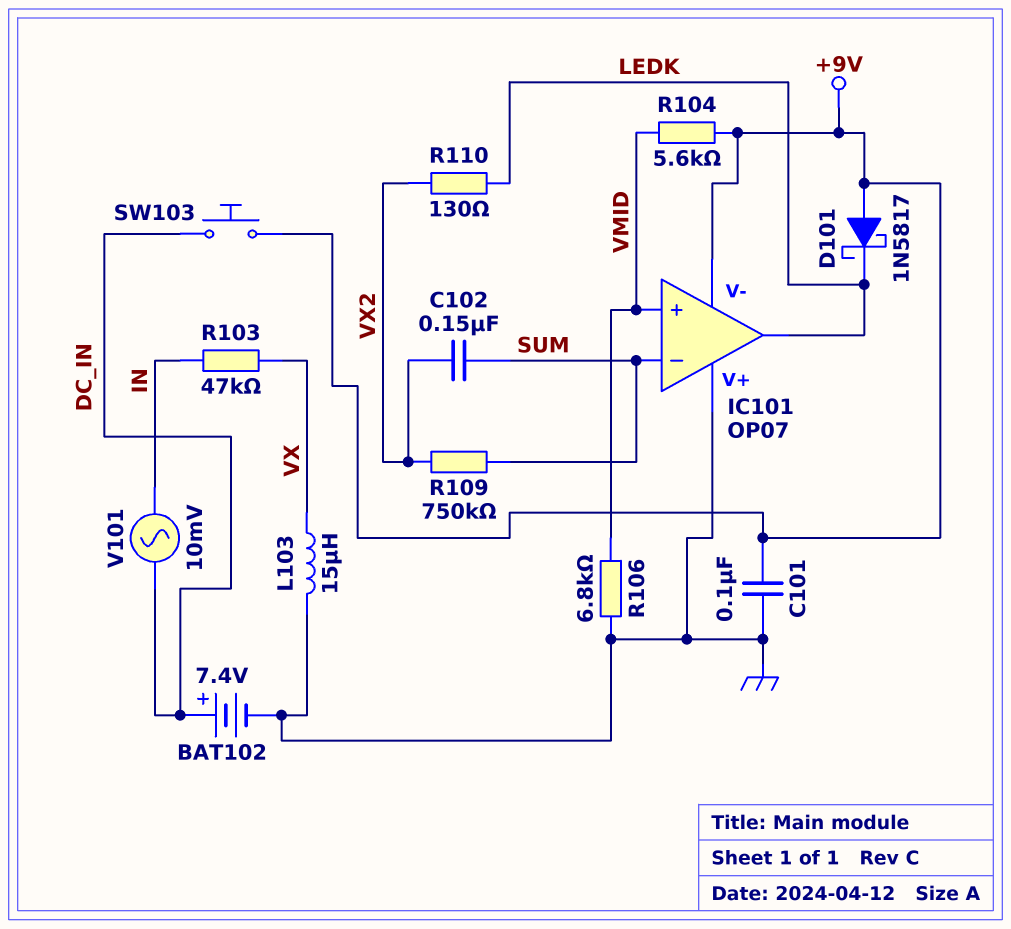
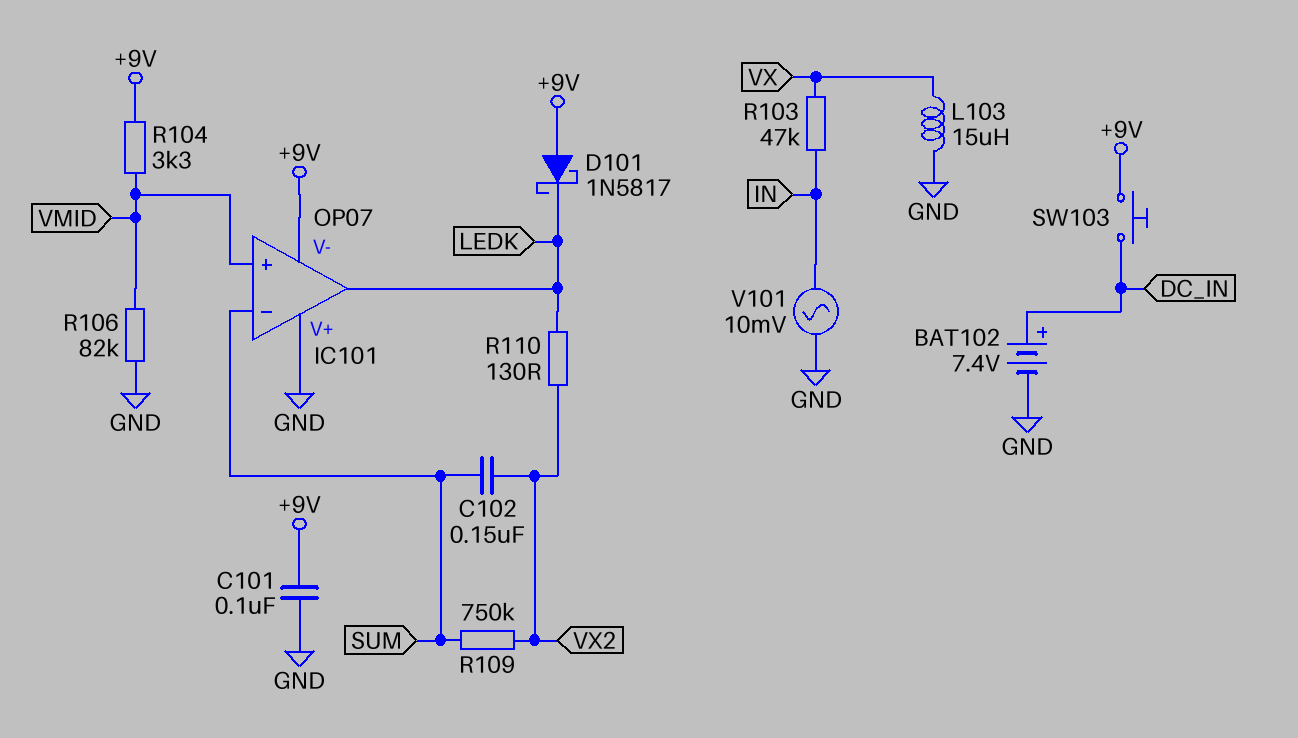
R104: 5.6k (+9V, VMID) -> 3.3k (+9V, VMID)
R106: 6.8k (GND, VMID) -> 82k (GND, VMID)
V101: AC 10mV (DC_IN, IN) -> AC 10mV (GND, IN)

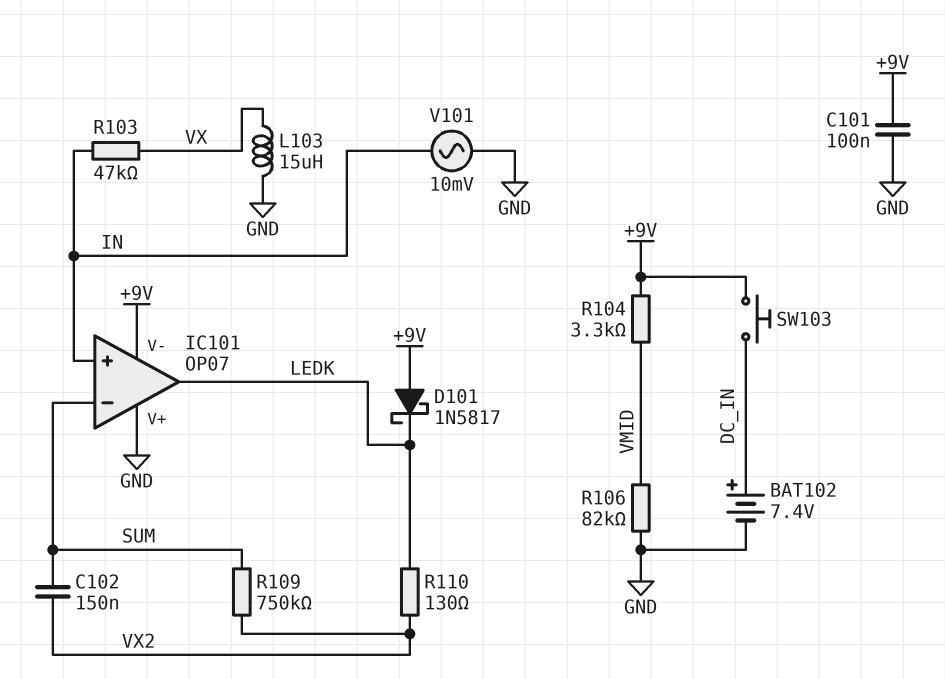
IC101 pin in+: VMID -> IN

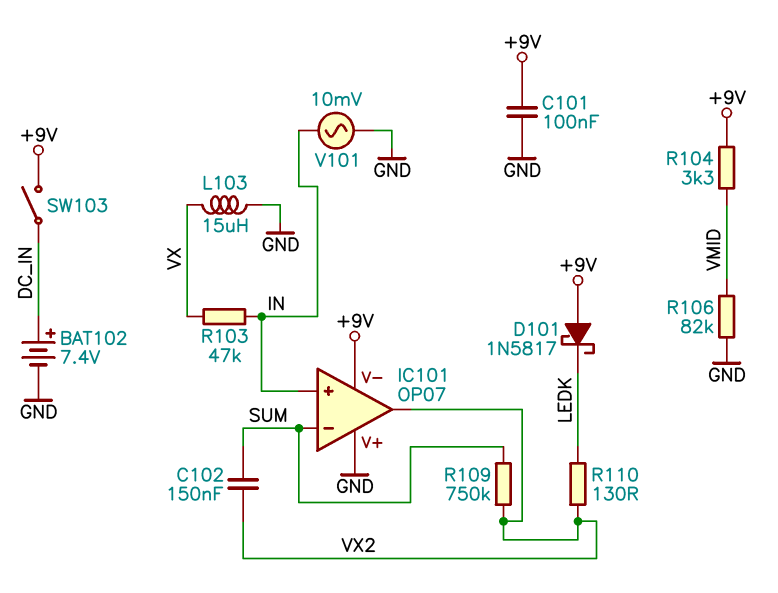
IC101 pin out: LEDK -> VX2
SW103: button (+9V, DC_IN) -> switch (+9V, DC_IN)

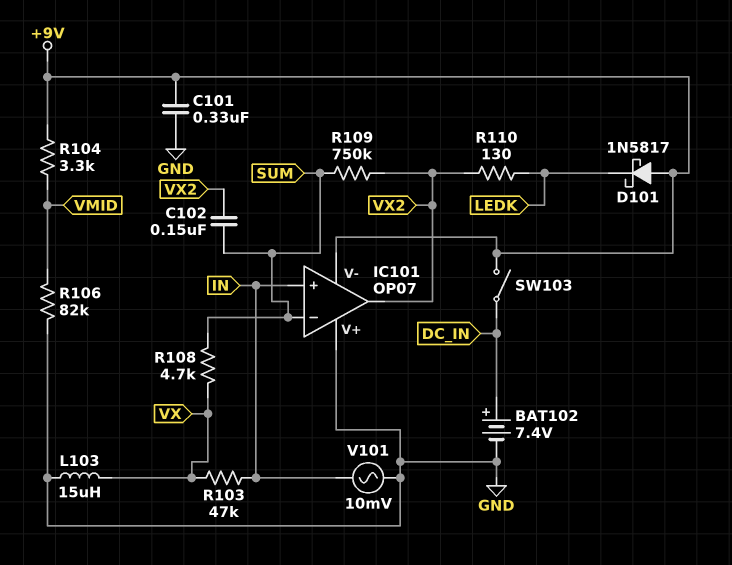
C101: 100nF (+9V, GND) -> 330nF (+9V, GND)
R108: none -> 4.7k (SUM, VX)

